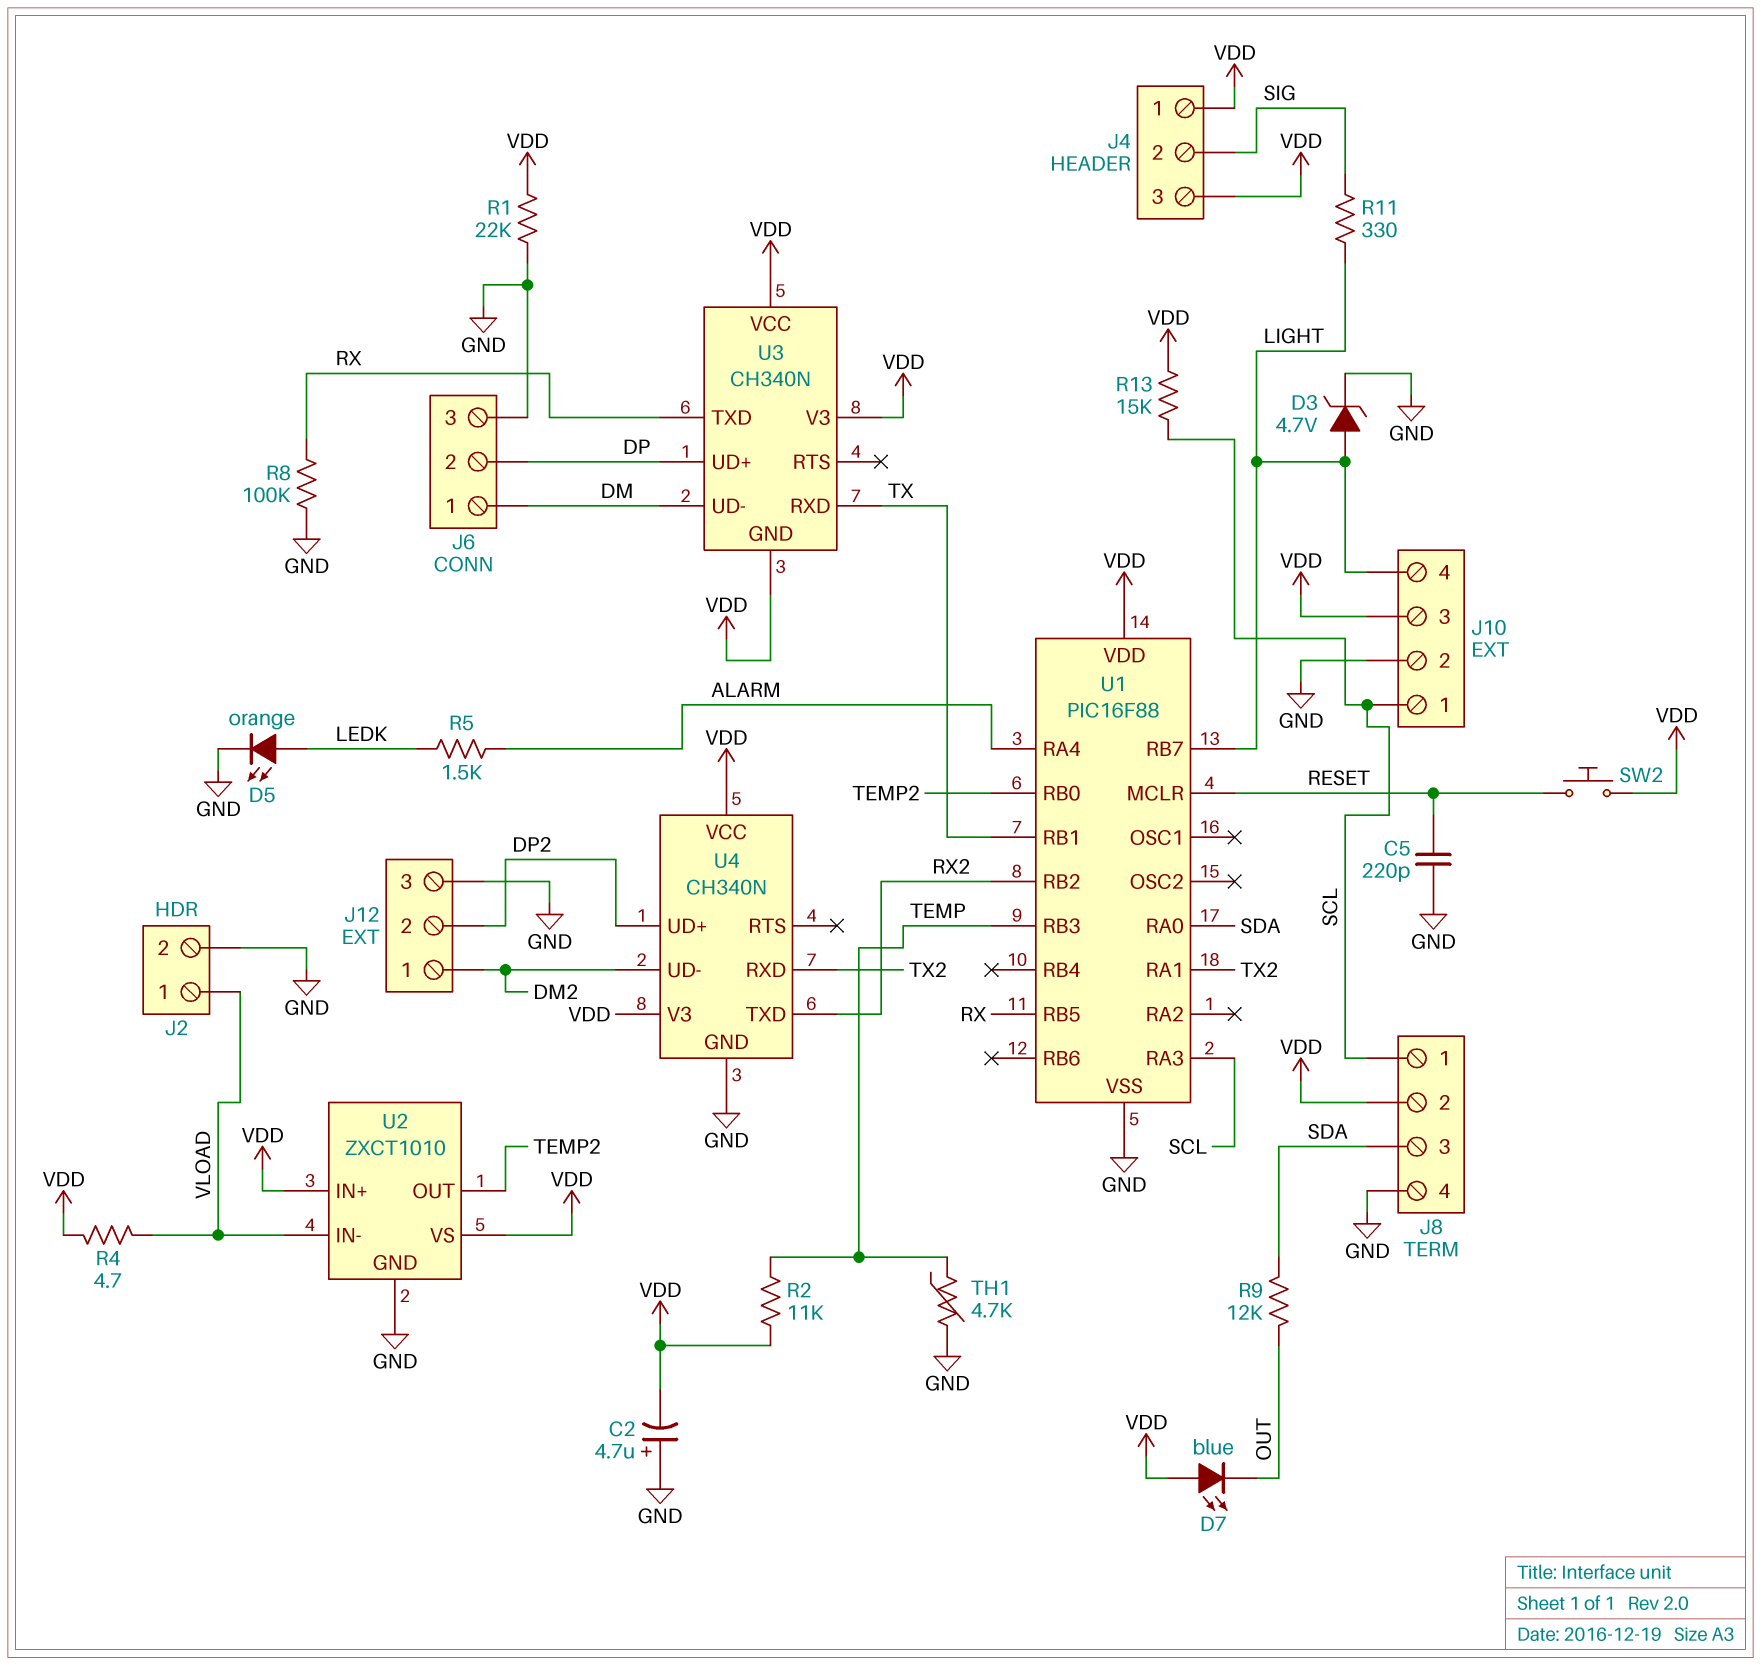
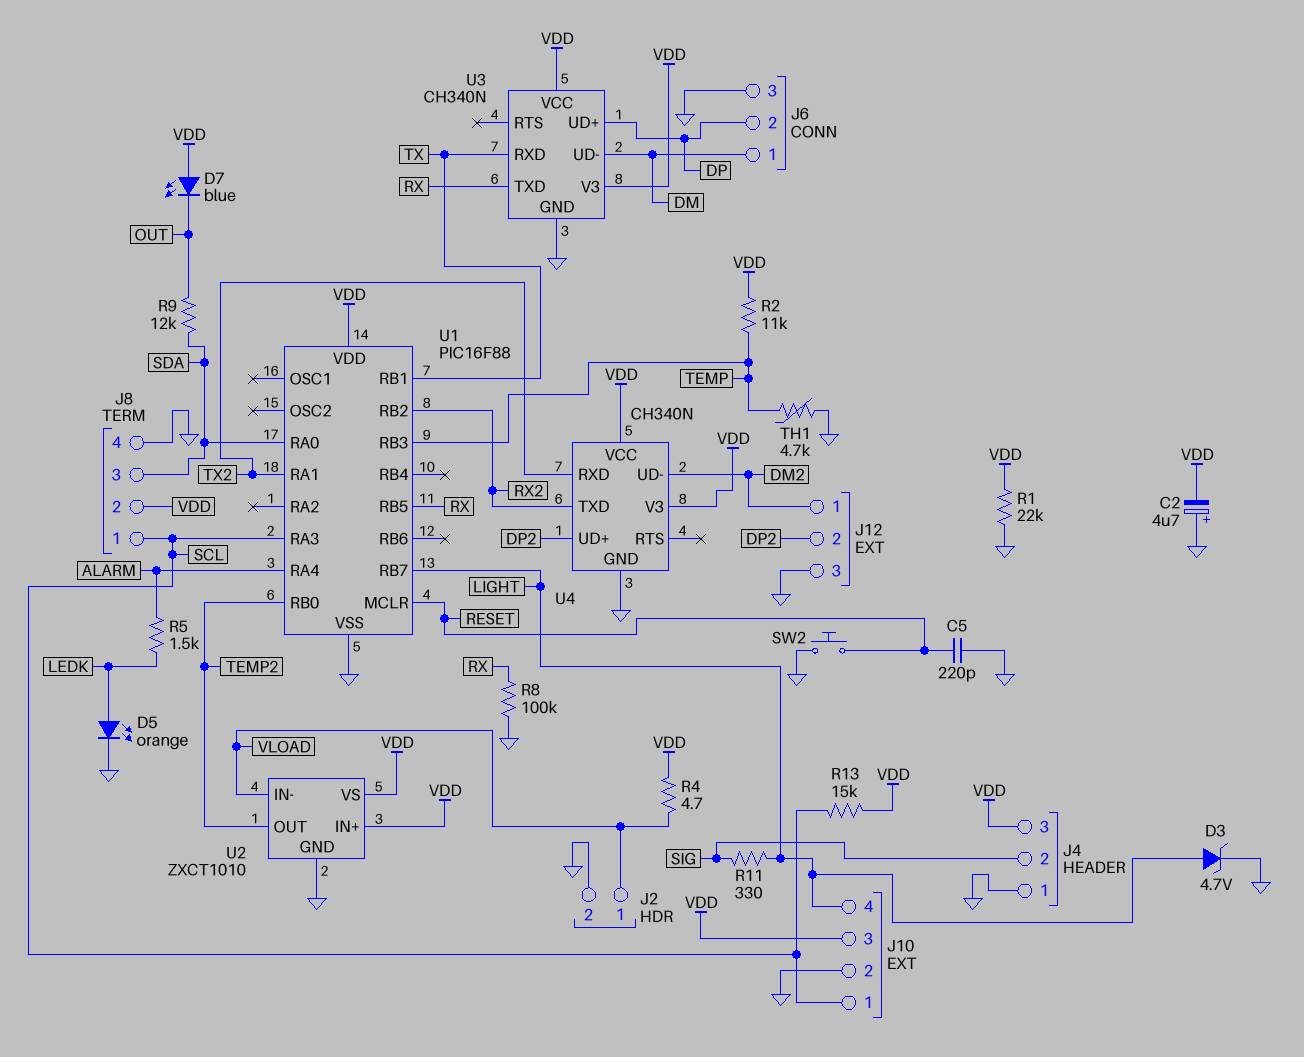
J4 pin 1: VDD -> GND
SW2: button (RESET, VDD) -> button (GND, RESET)
U3 pin GND: VDD -> GND

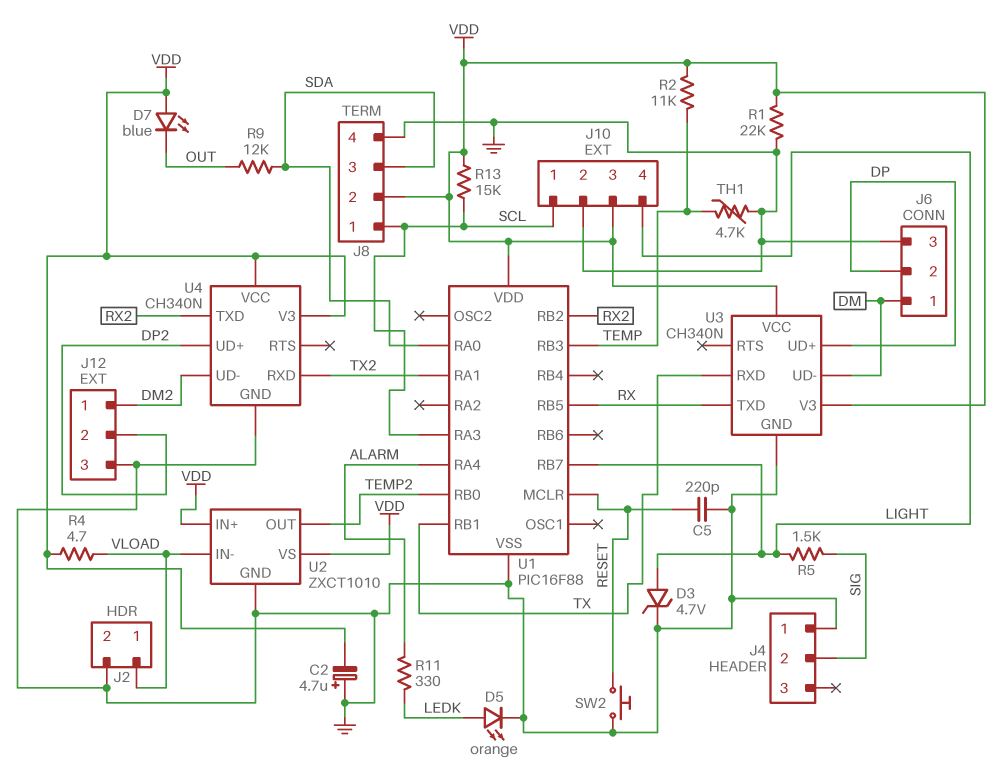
J4 pin 3: VDD -> none
R5: 1.5k (ALARM, LEDK) -> 1.5k (LIGHT, SIG)
R8: 100k (GND, RX) -> none
R11: 330 (LIGHT, SIG) -> 330 (ALARM, LEDK)

